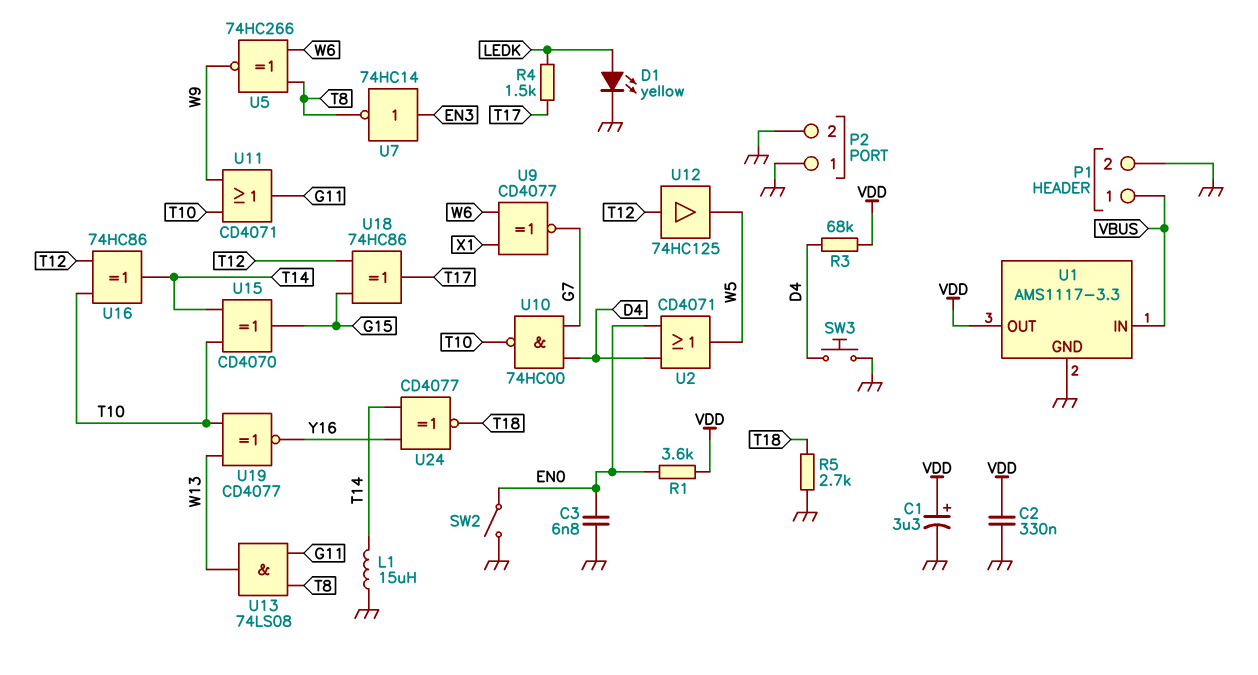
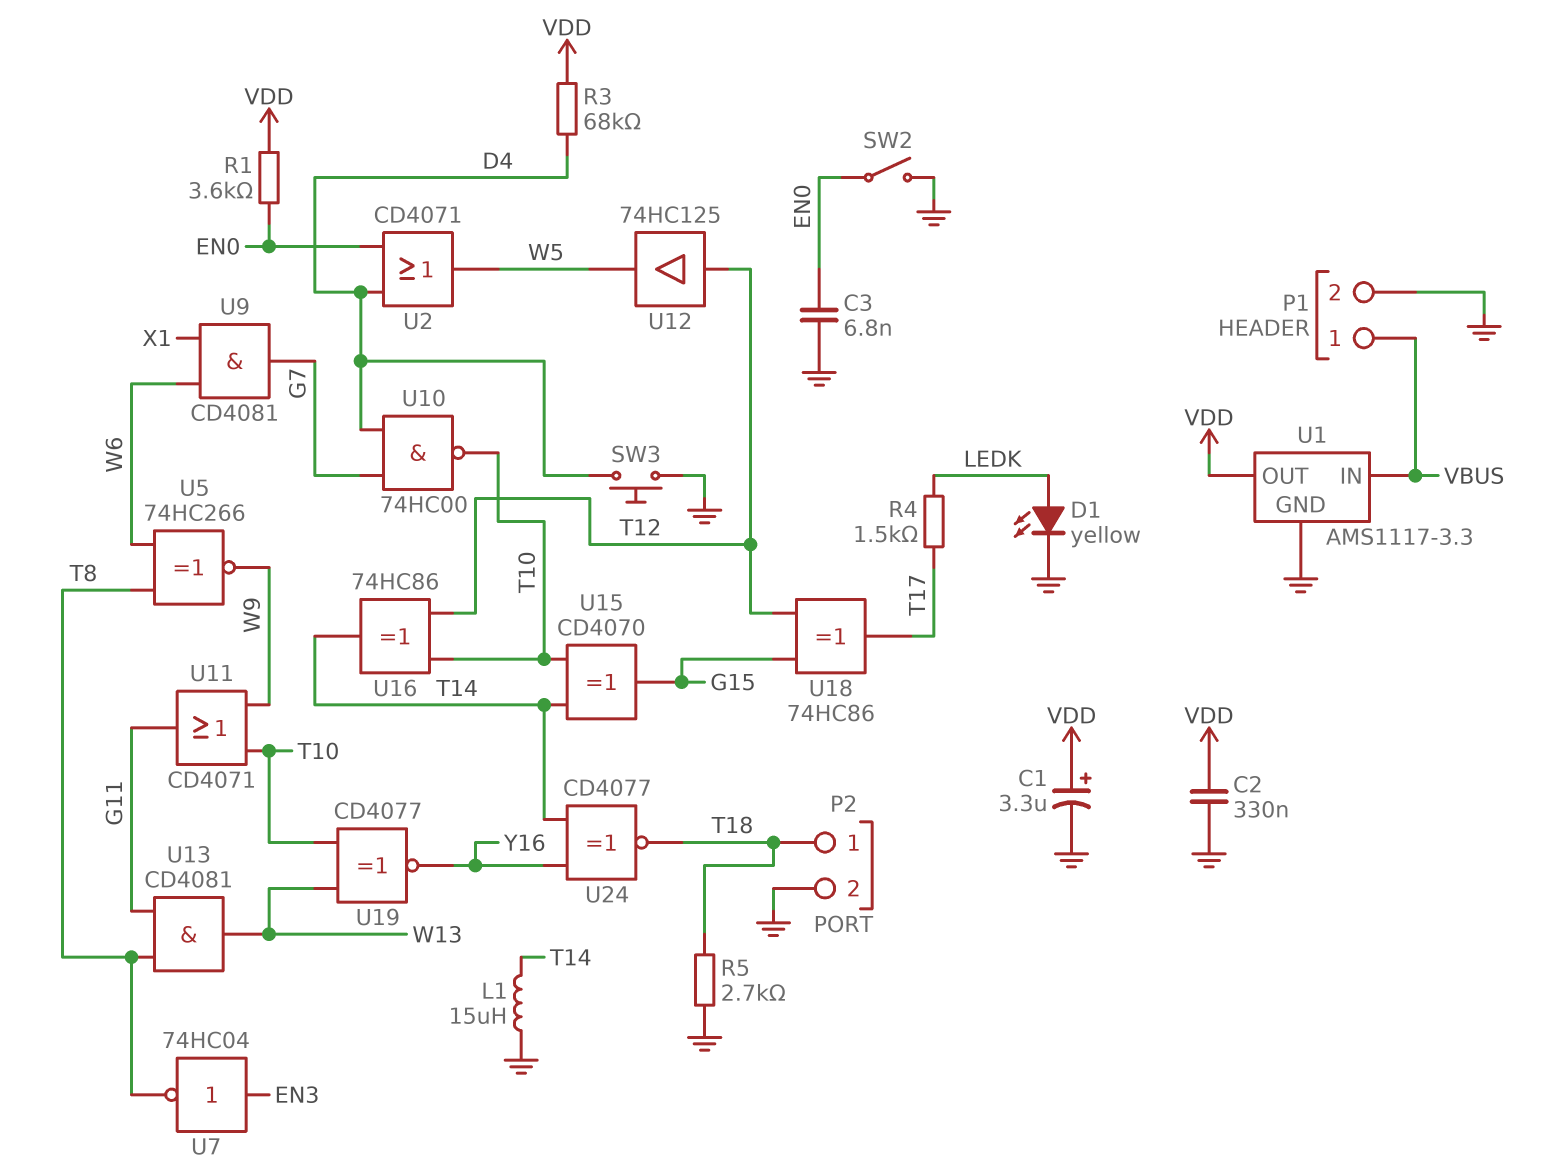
P2 pin 1: GND -> T18
U7: NOT 74HC14 (in EN3, out T8) -> NOT 74HC04 (in EN3, out T8)
U9: XNOR CD4077 (in W6, in X1, out G7) -> AND CD4081 (in W6, in X1, out G7)
U13: AND 74LS08 (in G11, in T8, out W13) -> AND CD4081 (in G11, in T8, out W13)

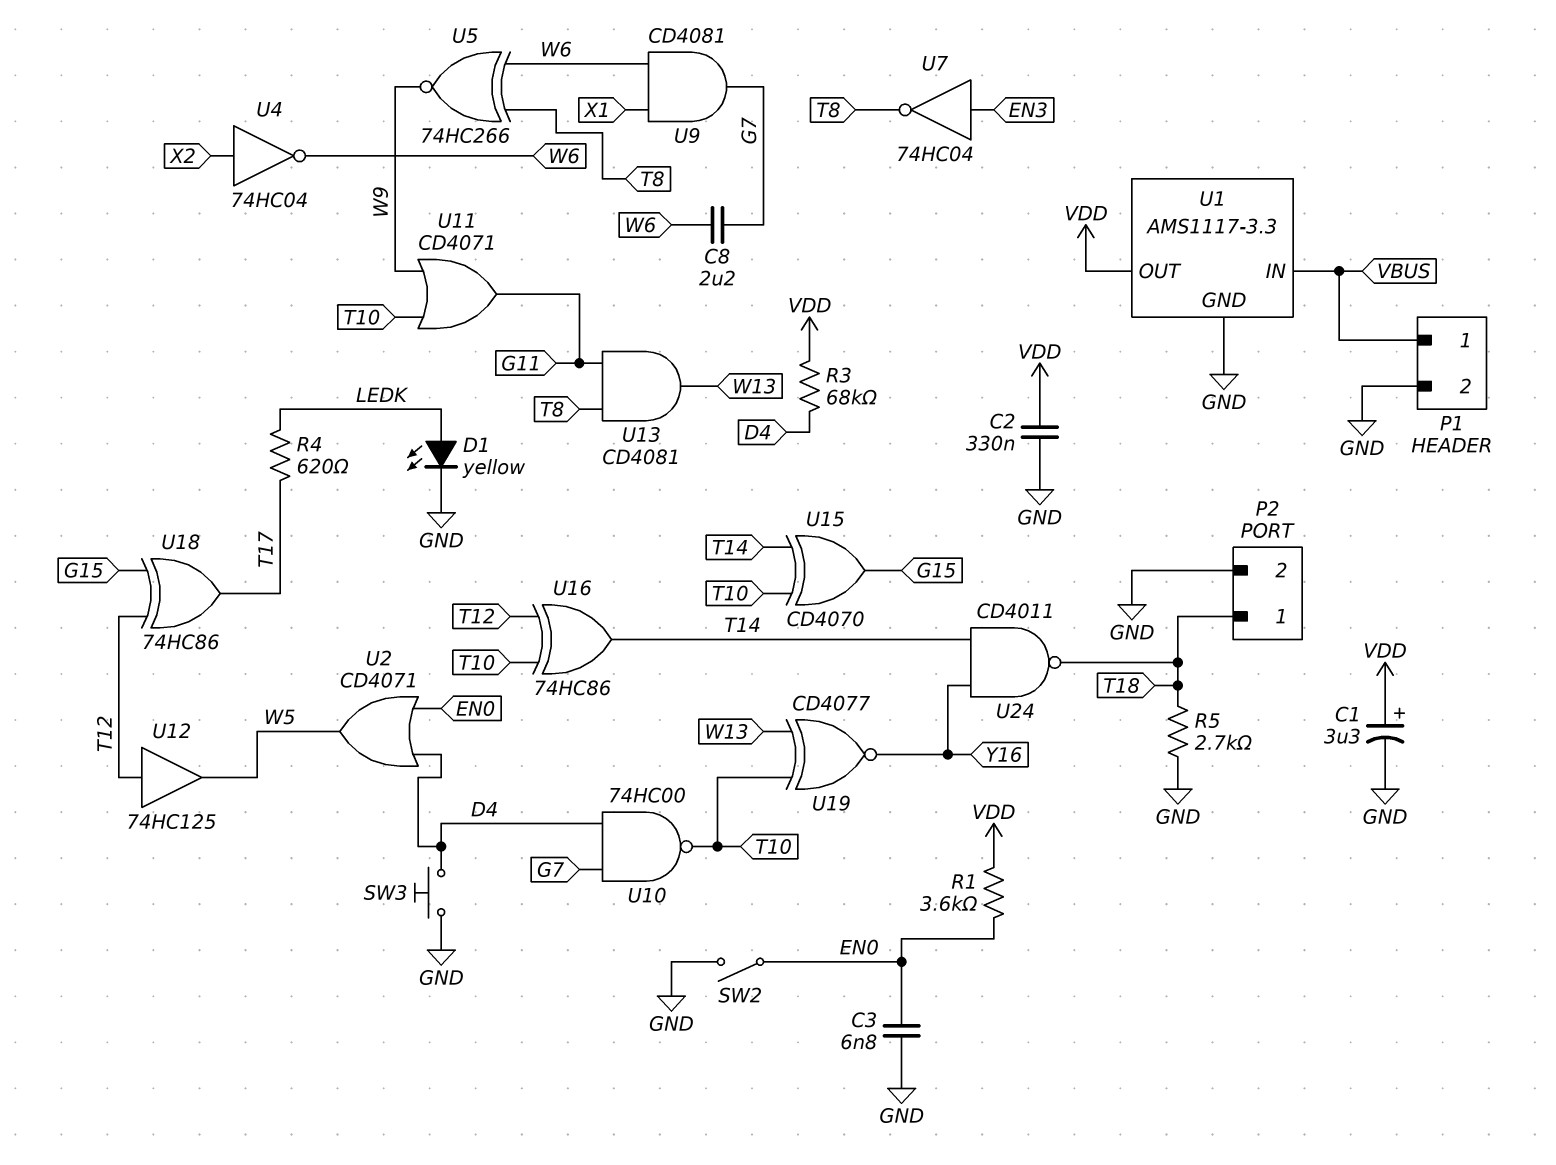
C8: none -> 2.2uF (G7, W6)
L1: 15uH (GND, T14) -> none
R4: 1.5k (LEDK, T17) -> 620 (LEDK, T17)
U4: none -> NOT 74HC04 (in X2, out W6)
U24: XNOR CD4077 (in T14, in Y16, out T18) -> NAND CD4011 (in T14, in Y16, out T18)

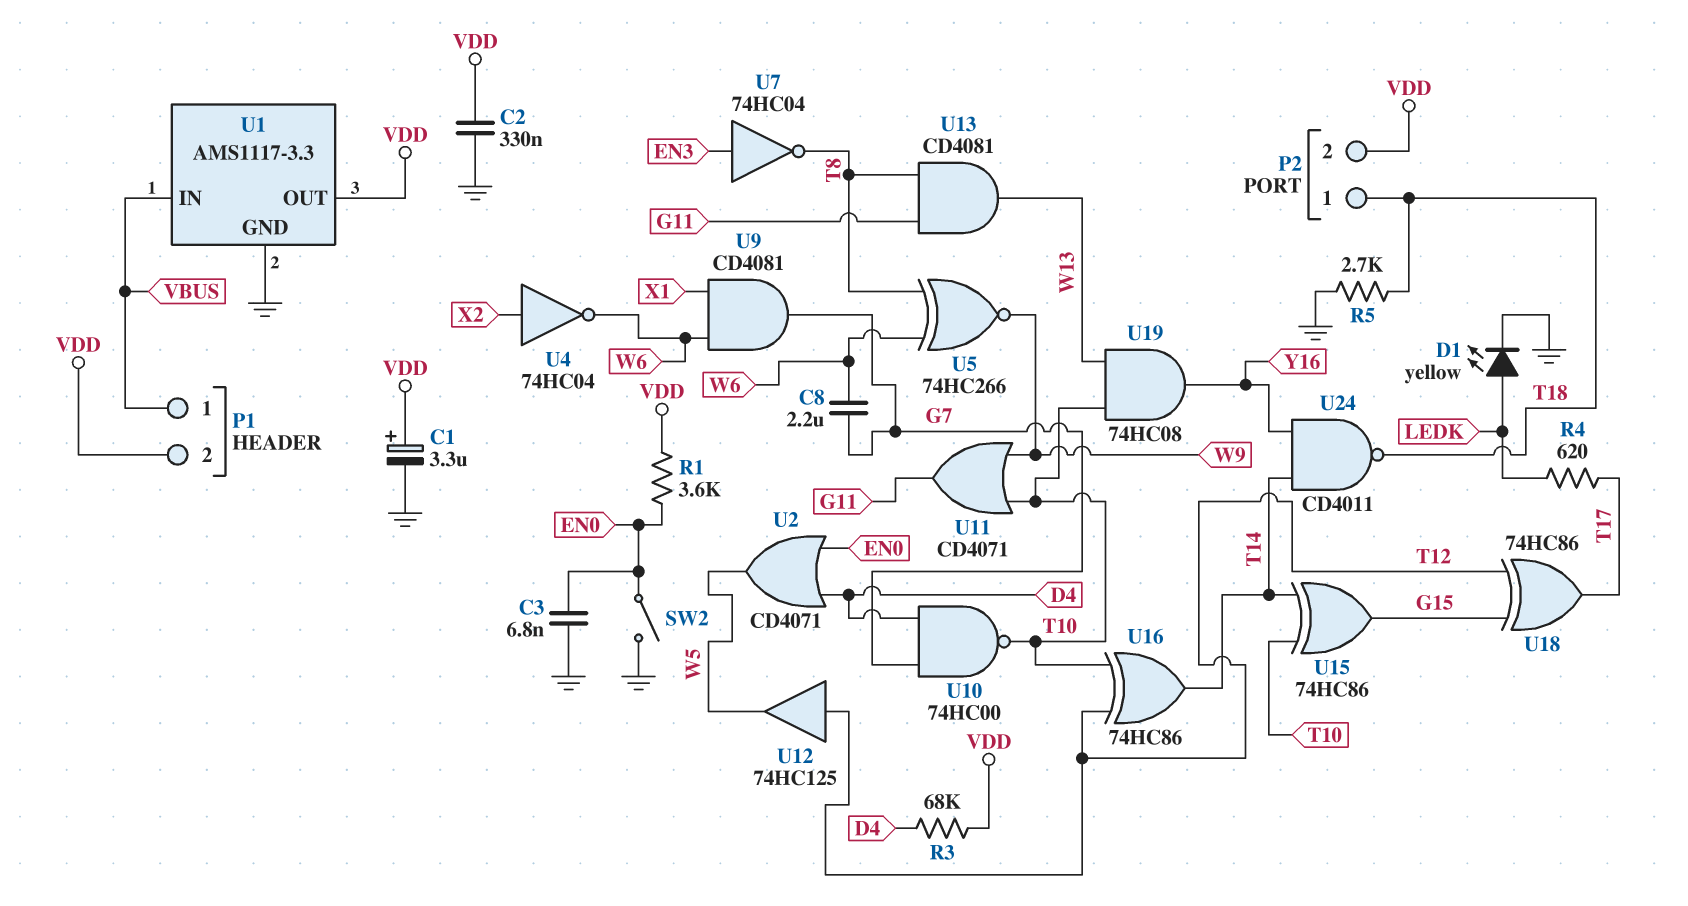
P1 pin 2: GND -> VDD
P2 pin 2: GND -> VDD
SW3: button (D4, GND) -> none
U15: XOR CD4070 (in T10, in T14, out G15) -> XOR 74HC86 (in T10, in T14, out G15)
U19: XNOR CD4077 (in T10, in W13, out Y16) -> AND 74HC08 (in T10, in W13, out Y16)

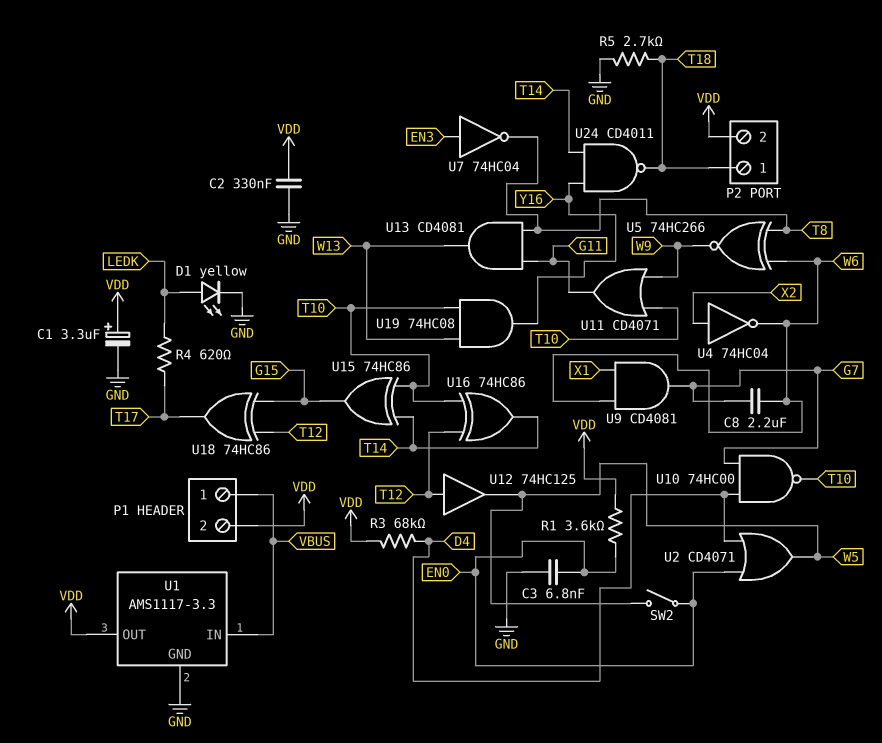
SW2: switch (EN0, GND) -> switch (EN0, W5)

